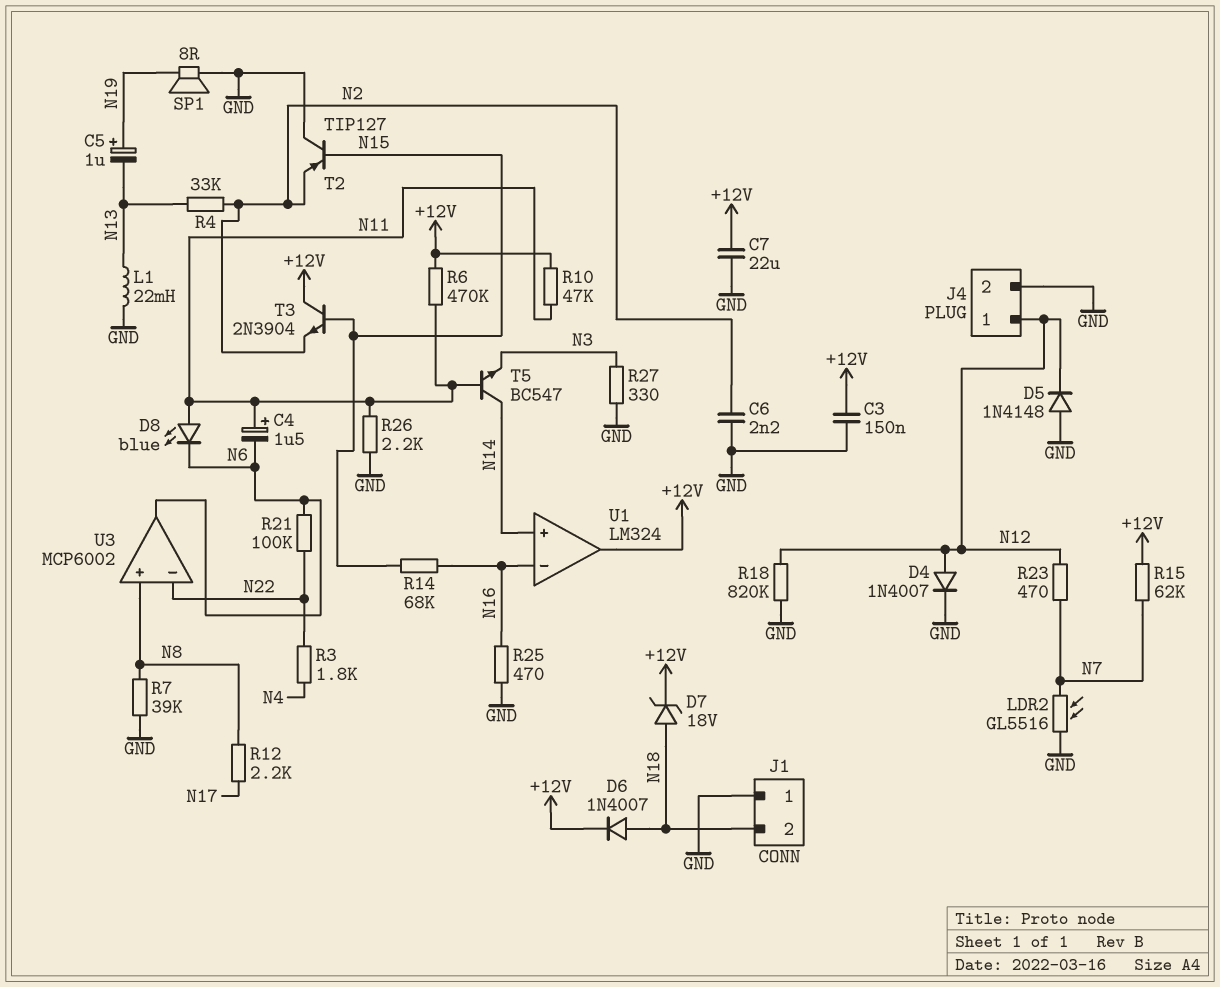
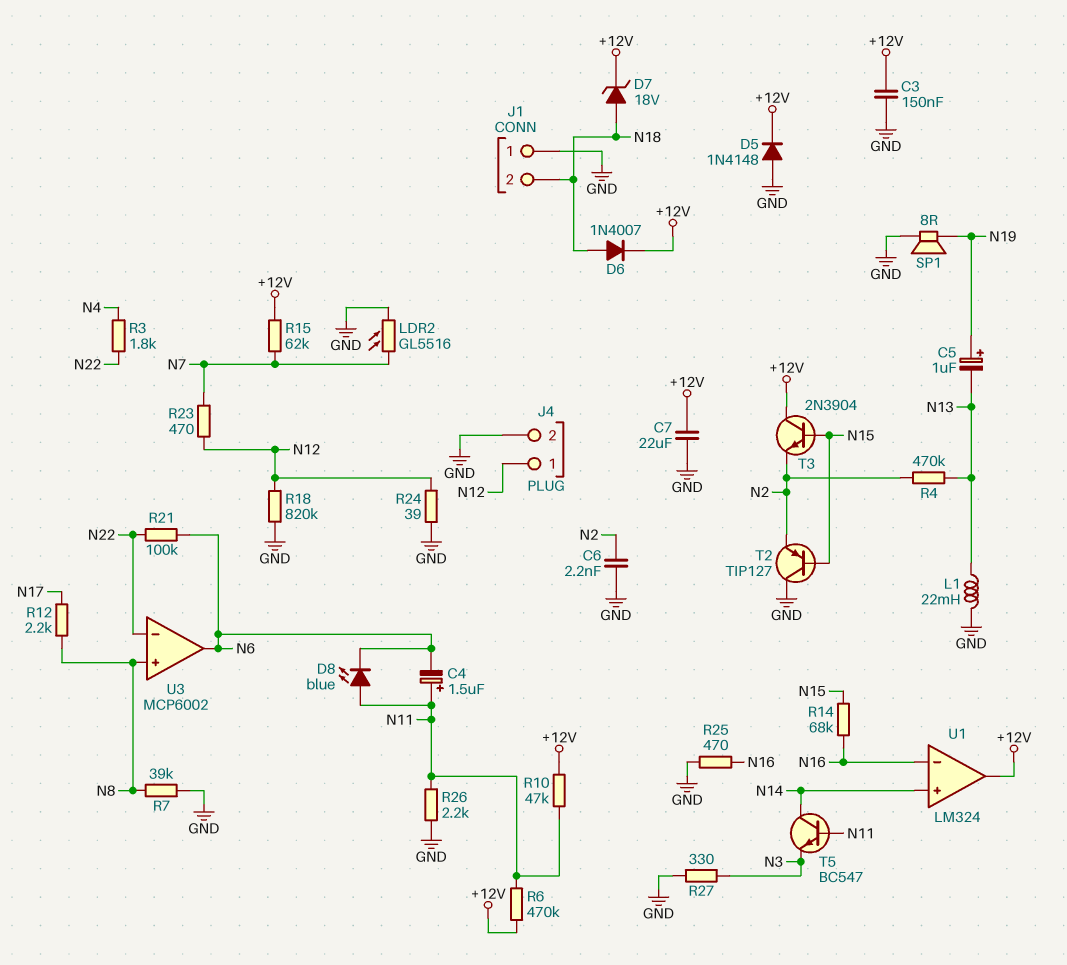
D4: diode 1N4007 (A N12, K GND) -> none
D5: diode 1N4148 (A GND, K N12) -> diode 1N4148 (A GND, K +12V)
R4: 33k (N2, N13) -> 470k (N2, N13)
R24: none -> 39 (GND, N12)

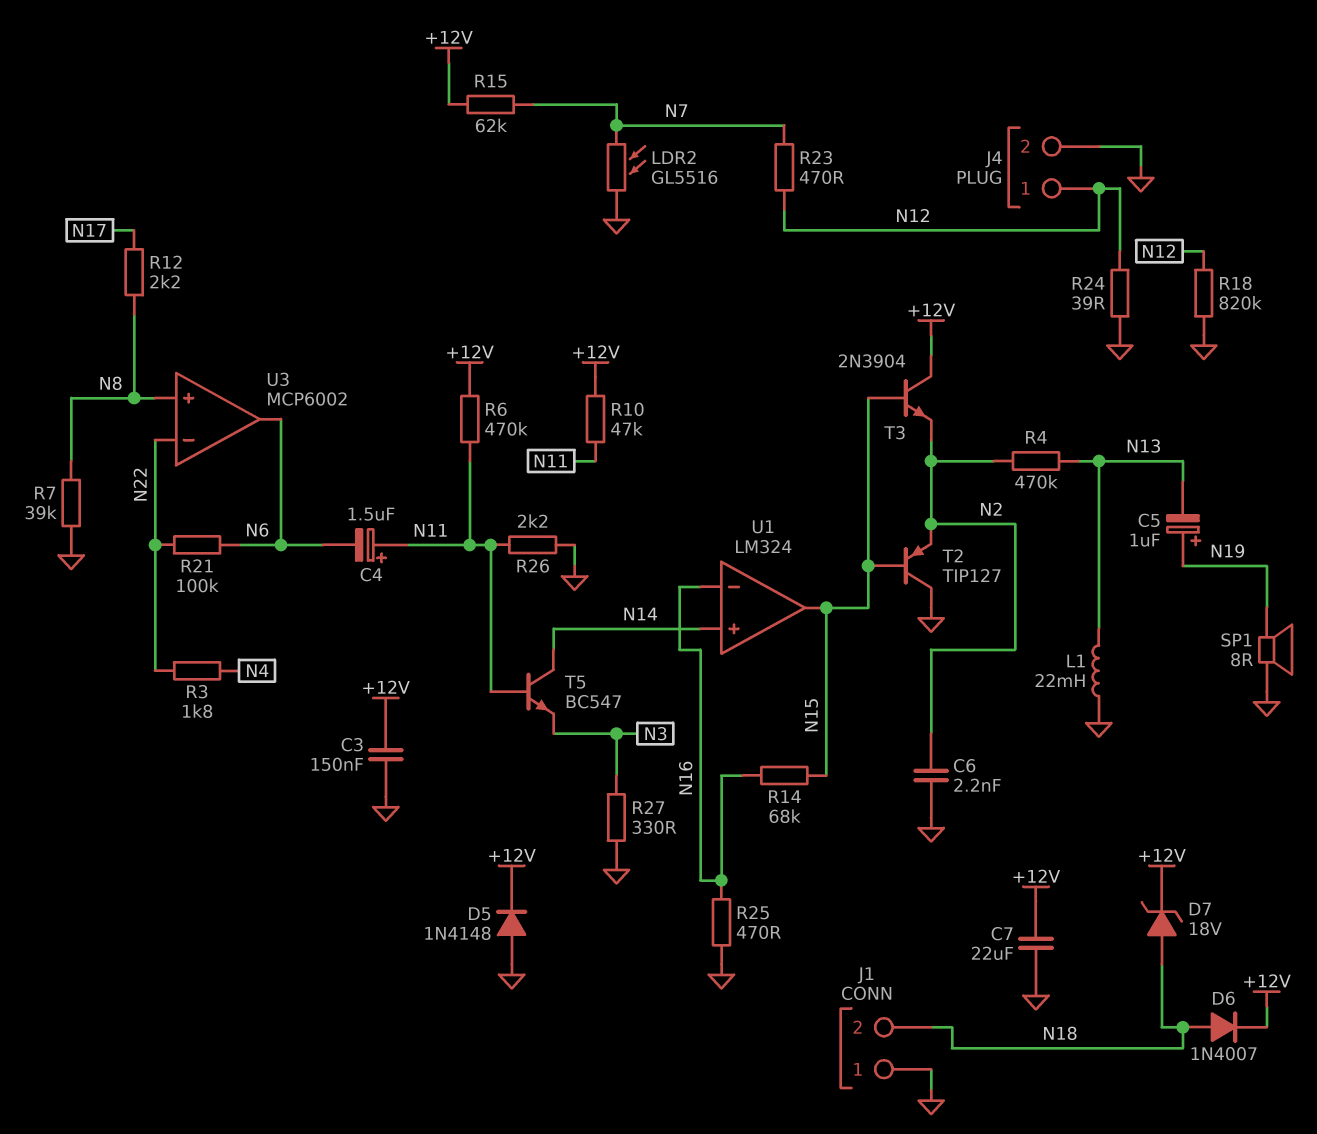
D8: LED blue (A N11, K N6) -> none
U1 pin out: +12V -> N15

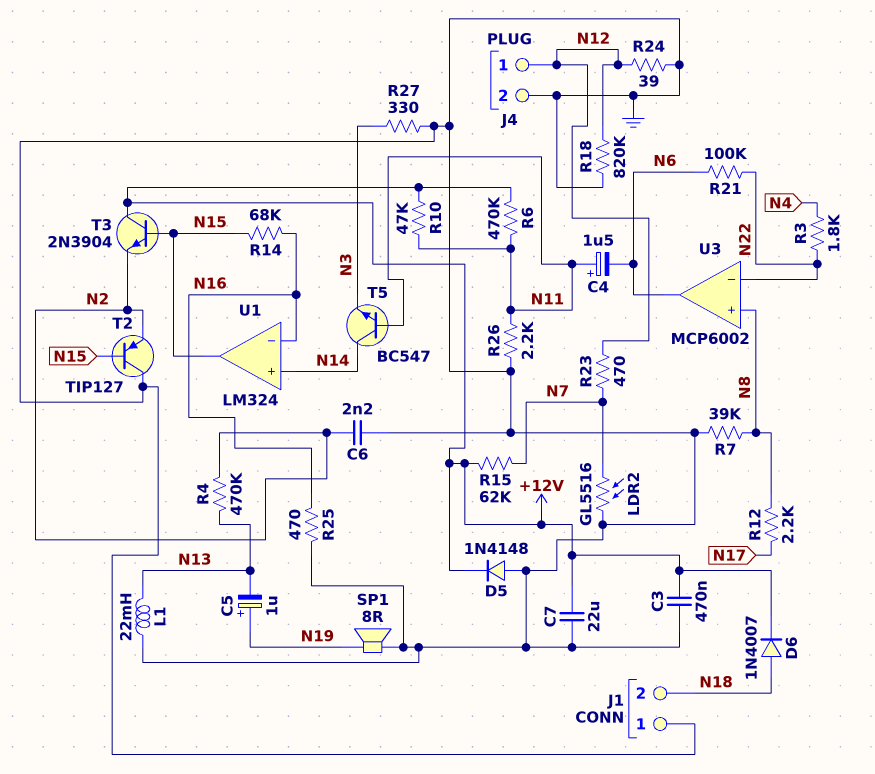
C3: 150nF (+12V, GND) -> 470nF (+12V, GND)
D7: zener 18V (A N18, K +12V) -> none

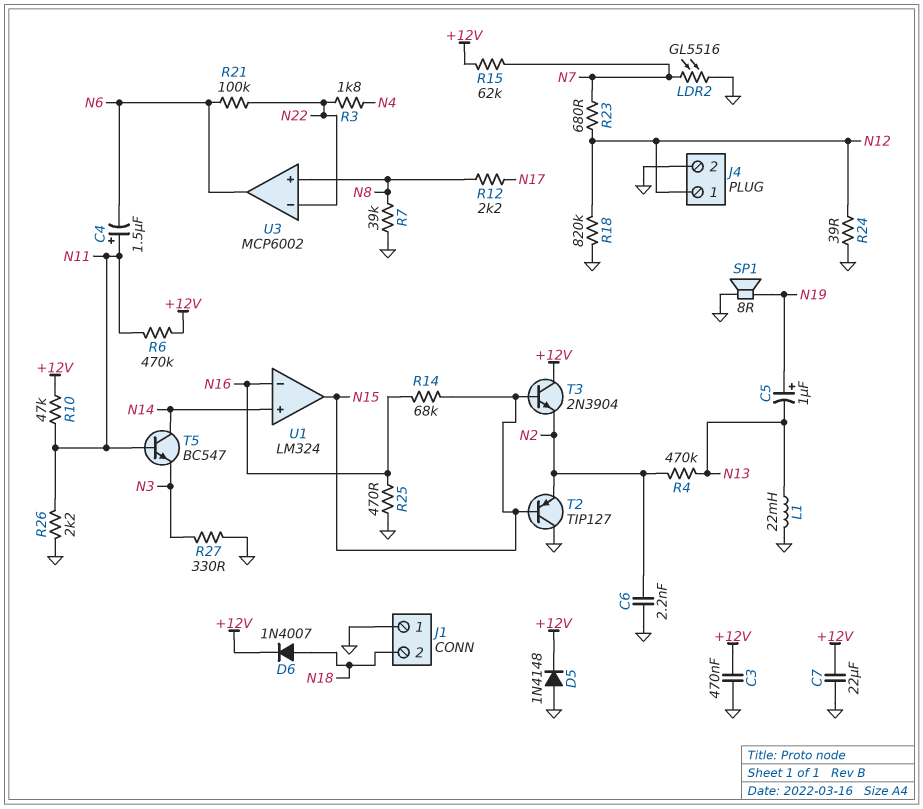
R23: 470 (N7, N12) -> 680 (N7, N12)

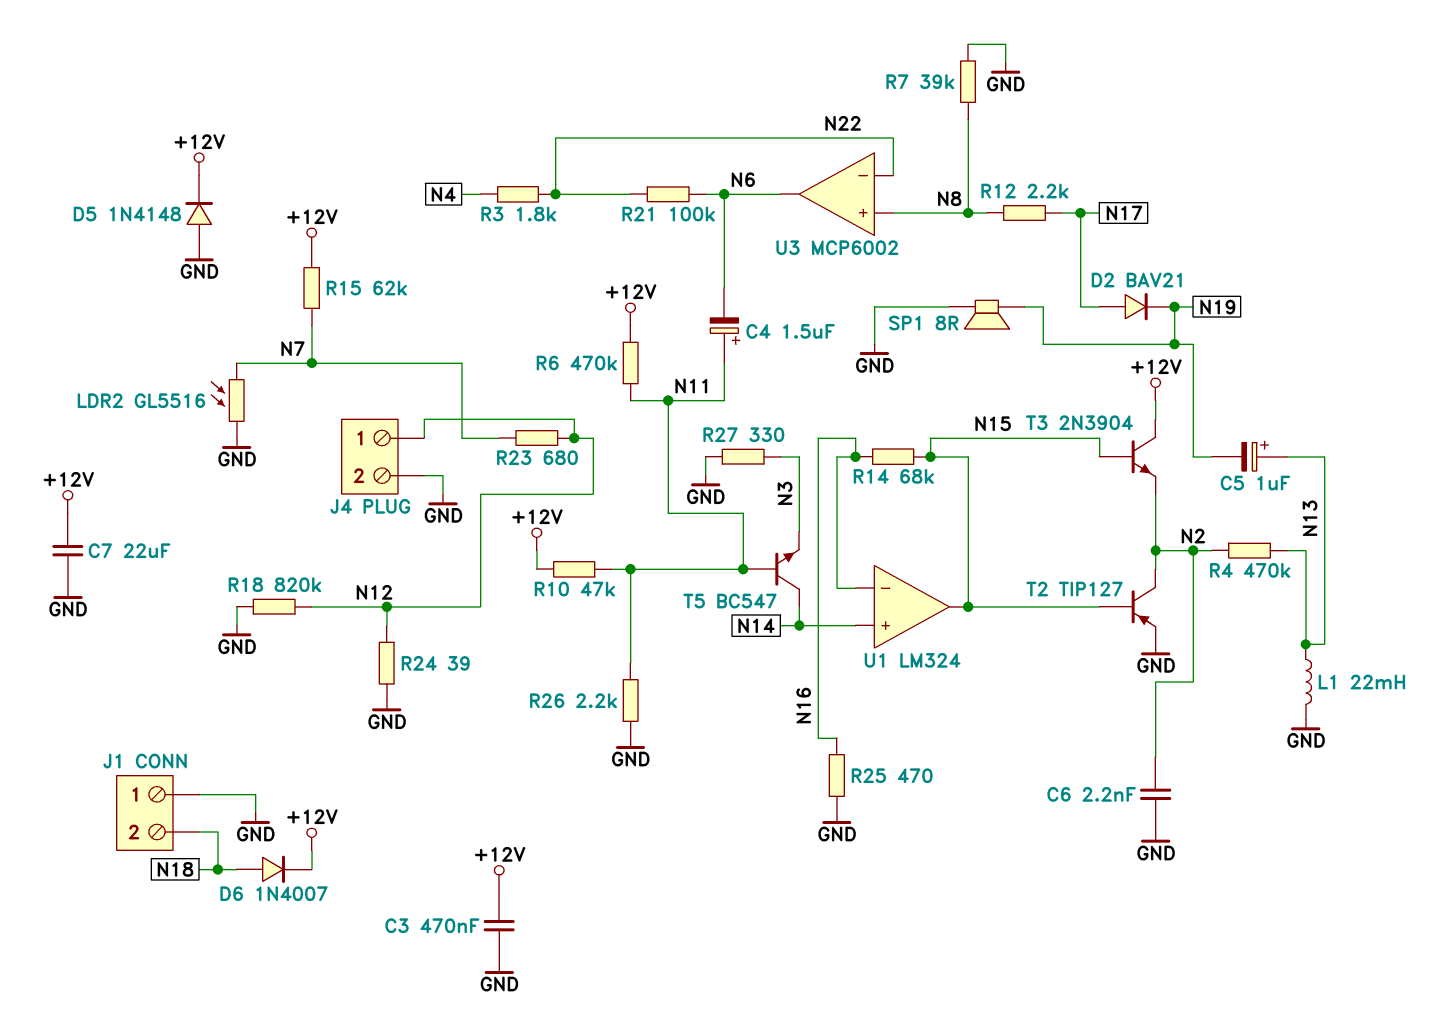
C5: 1uF (plus N19, minus N13) -> 1uF (plus N13, minus N19)
D2: none -> diode BAV21 (A N17, K N19)
T2: PNP TIP127 (B N15, C GND, E N2) -> PNP TIP127 (B N15, C N2, E GND)

